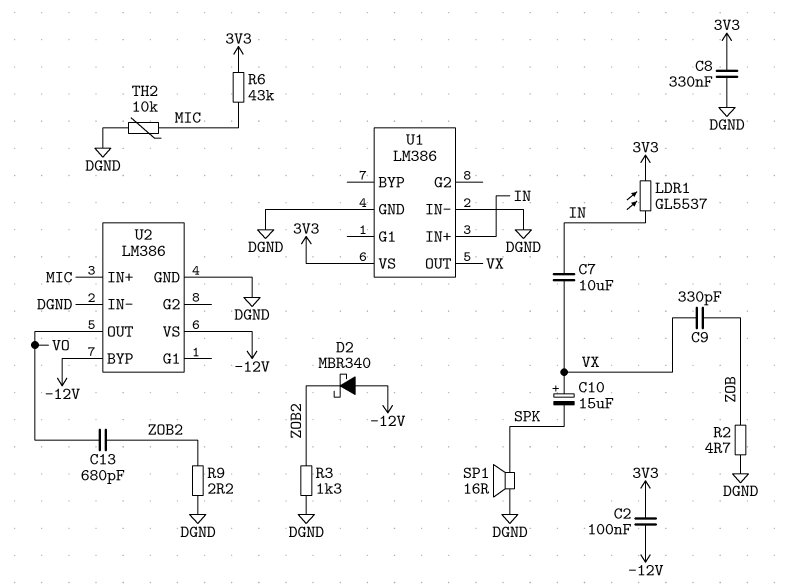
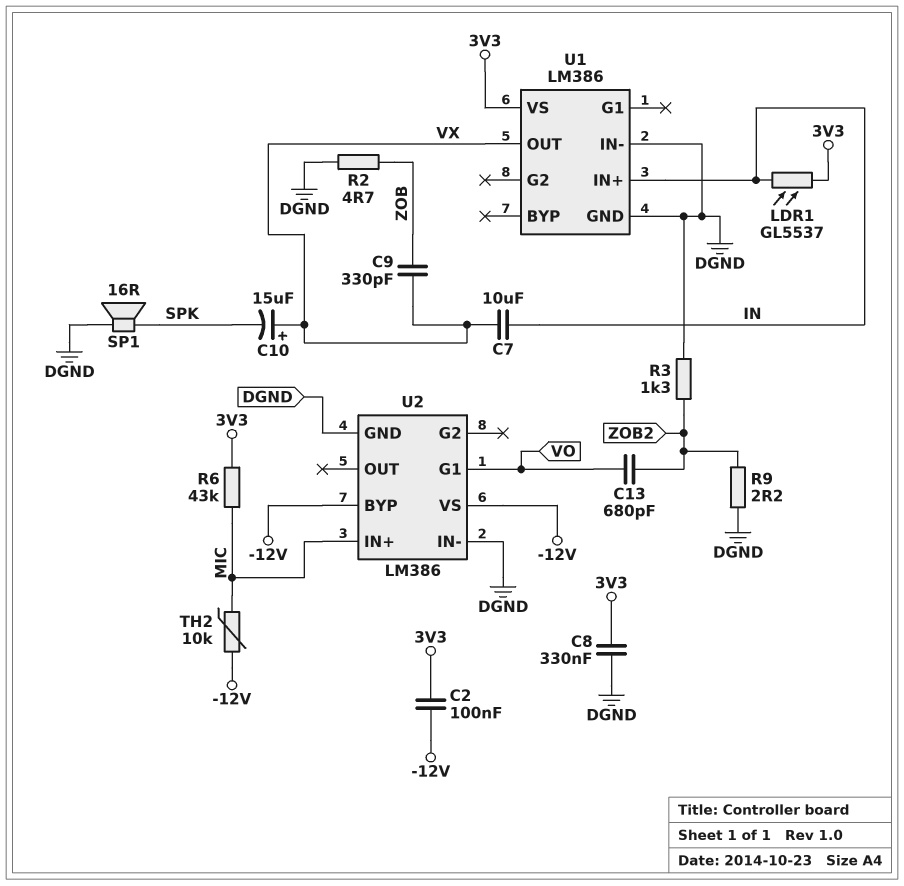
D2: schottky MBR340 (A -12V, K ZOB2) -> none
TH2: 10k (DGND, MIC) -> 10k (-12V, MIC)
U2 pin G1: none -> VO
U2 pin OUT: VO -> none

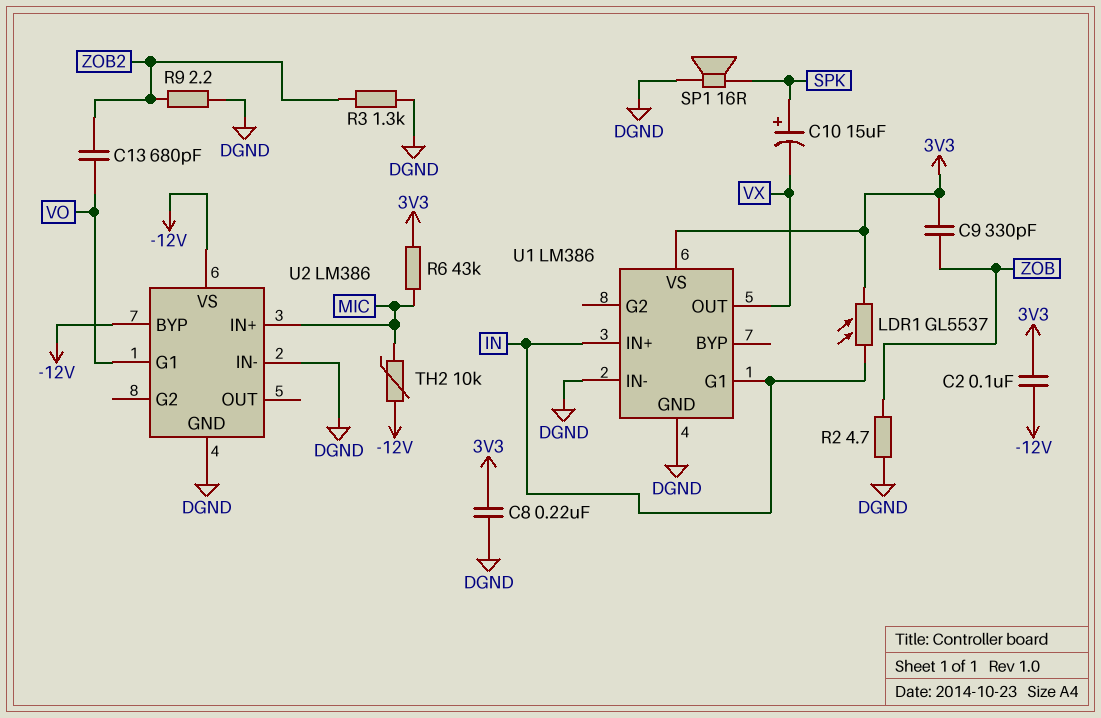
C7: 10uF (IN, VX) -> none
C8: 330nF (3V3, DGND) -> 220nF (3V3, DGND)
C9: 330pF (VX, ZOB) -> 330pF (3V3, ZOB)
C10: 15uF (plus VX, minus SPK) -> 15uF (plus SPK, minus VX)
U1 pin G1: none -> IN

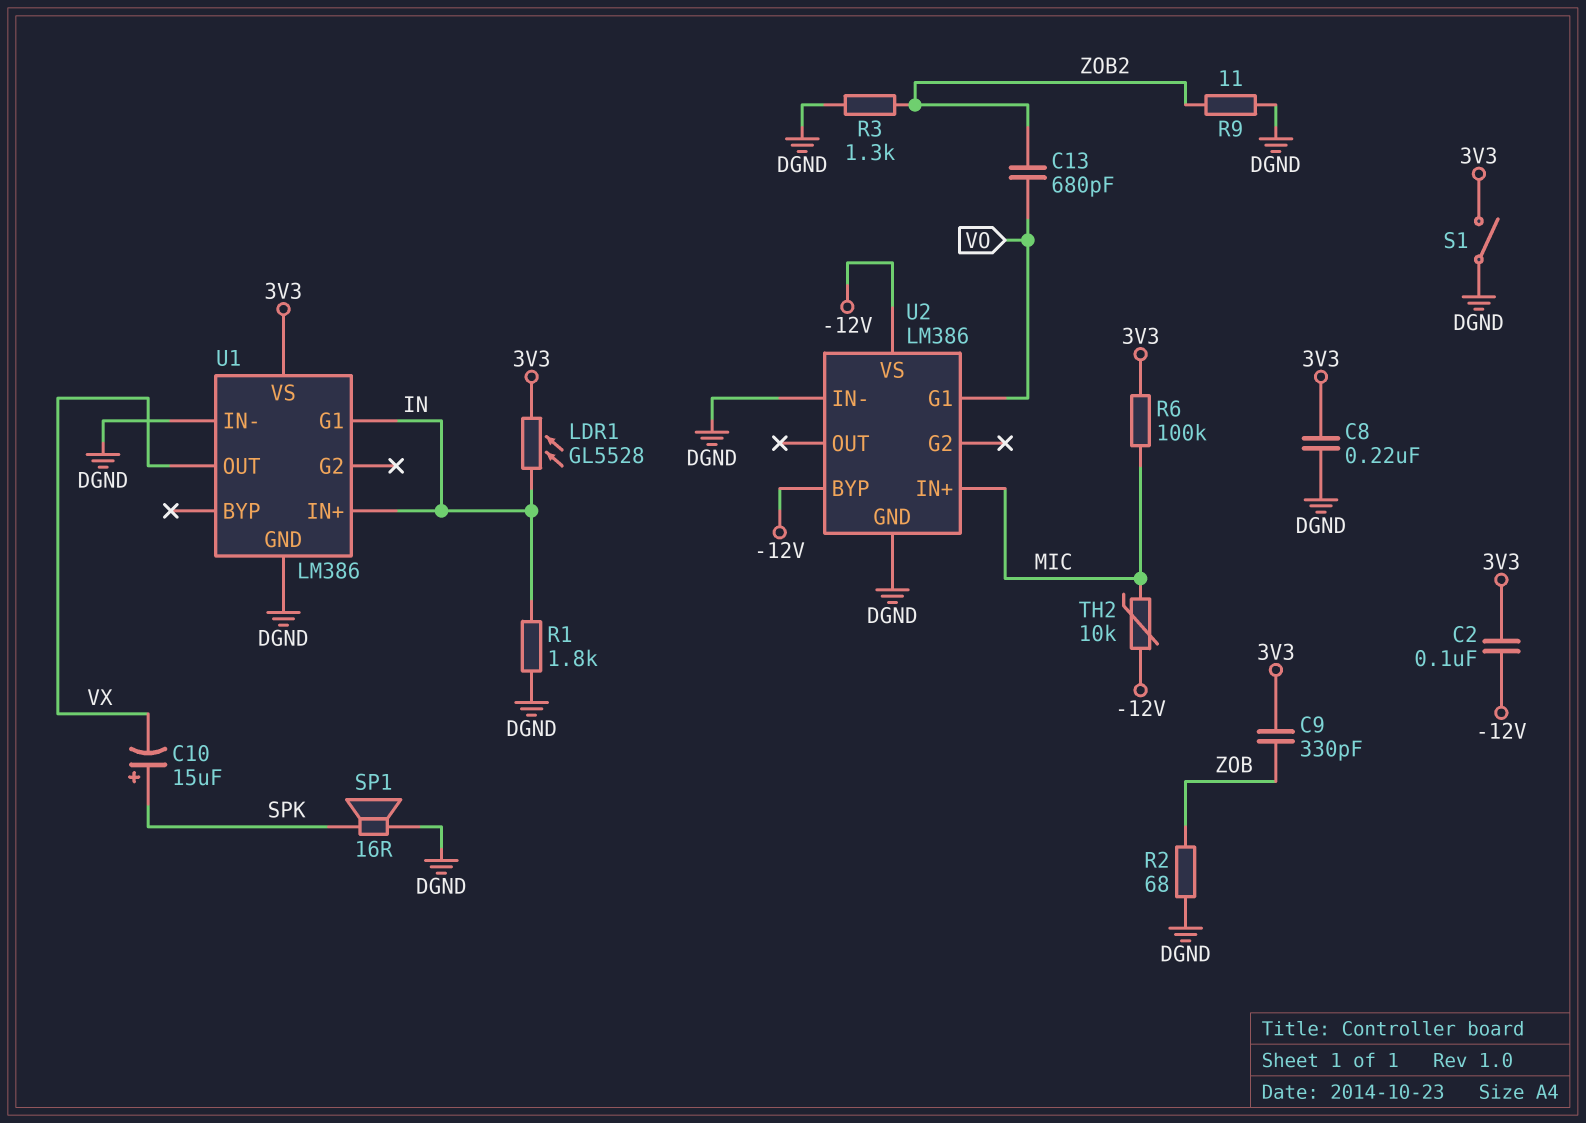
LDR1: GL5537 (3V3, IN) -> GL5528 (3V3, IN)
R1: none -> 1.8k (DGND, IN)
R2: 4.7 (DGND, ZOB) -> 68 (DGND, ZOB)
R6: 43k (3V3, MIC) -> 100k (3V3, MIC)
R9: 2.2 (DGND, ZOB2) -> 11 (DGND, ZOB2)
S1: none -> switch (3V3, DGND)

